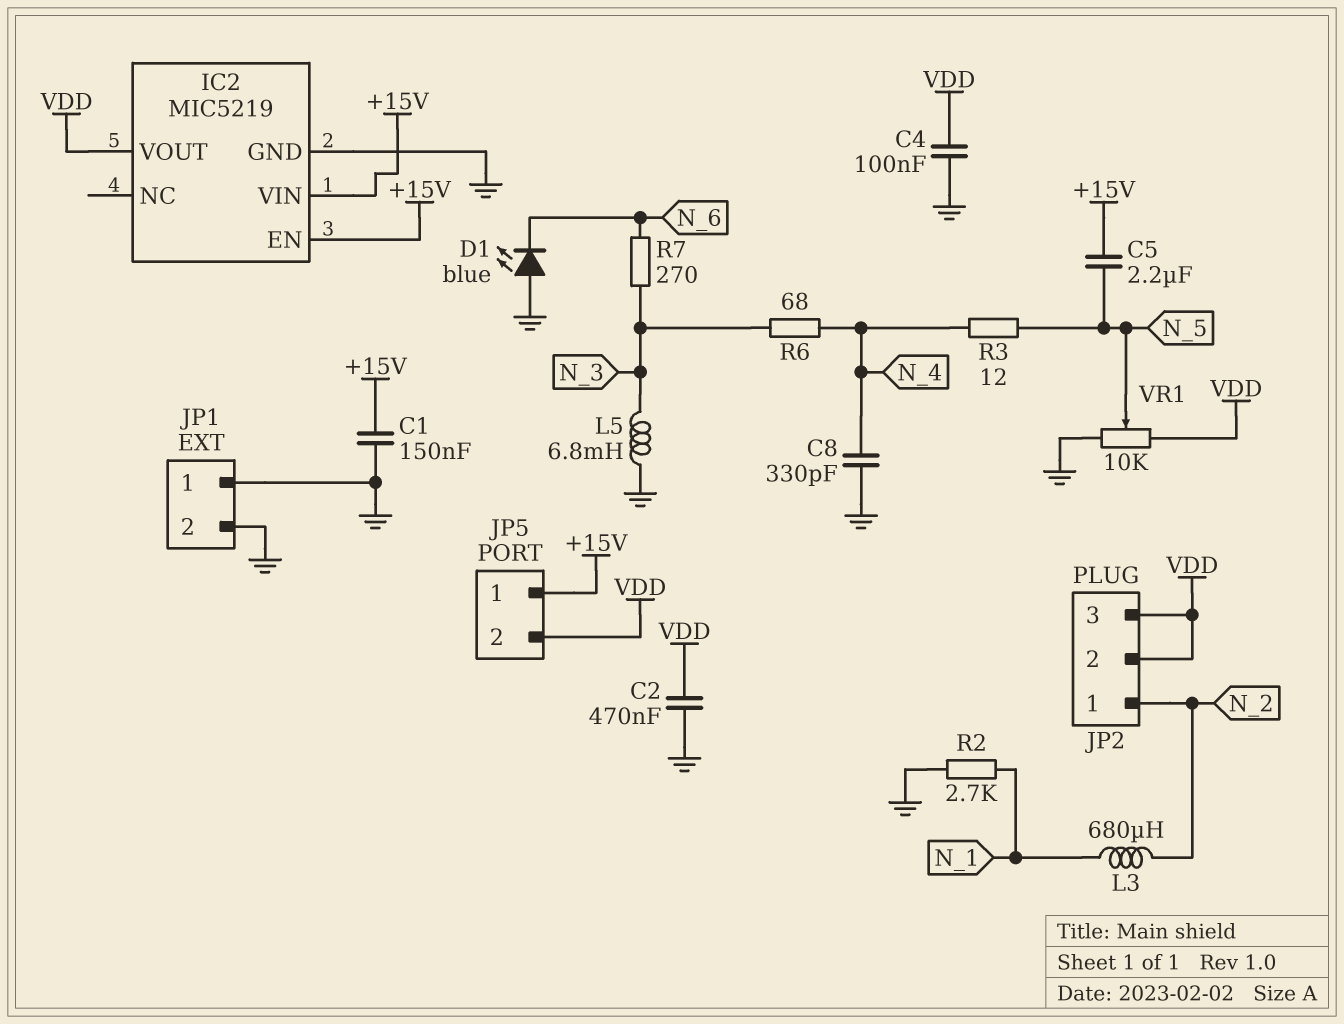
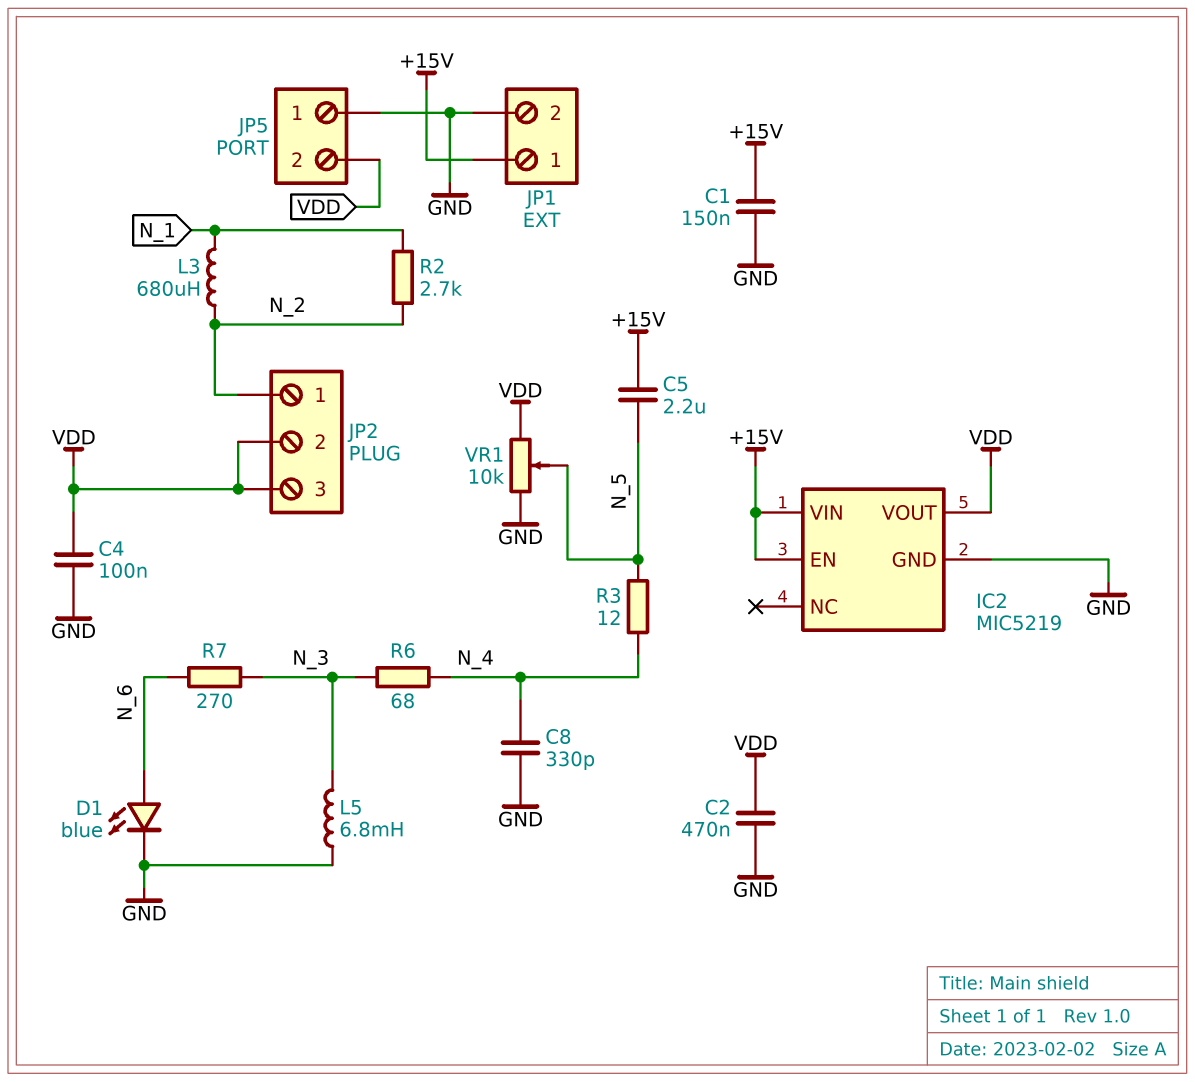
D1: LED blue (A GND, K N_6) -> LED blue (A N_6, K GND)
JP1 pin 1: GND -> +15V
JP5 pin 1: +15V -> GND
R2: 2.7k (GND, N_1) -> 2.7k (N_1, N_2)

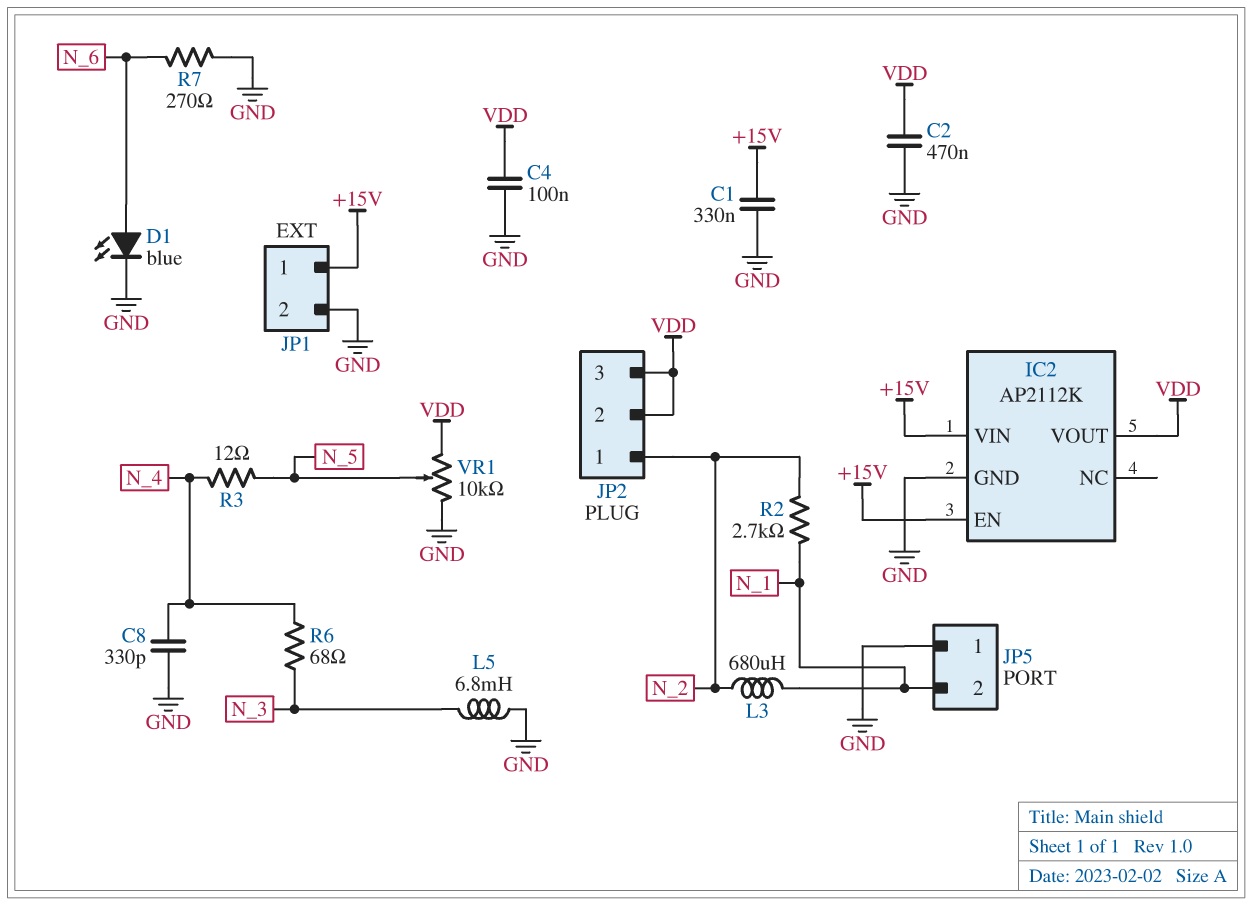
C1: 150nF (+15V, GND) -> 330nF (+15V, GND)
C5: 2.2uF (+15V, N_5) -> none
IC2: MIC5219 -> AP2112K
JP5 pin 2: VDD -> N_1
R7: 270 (N_3, N_6) -> 270 (GND, N_6)

